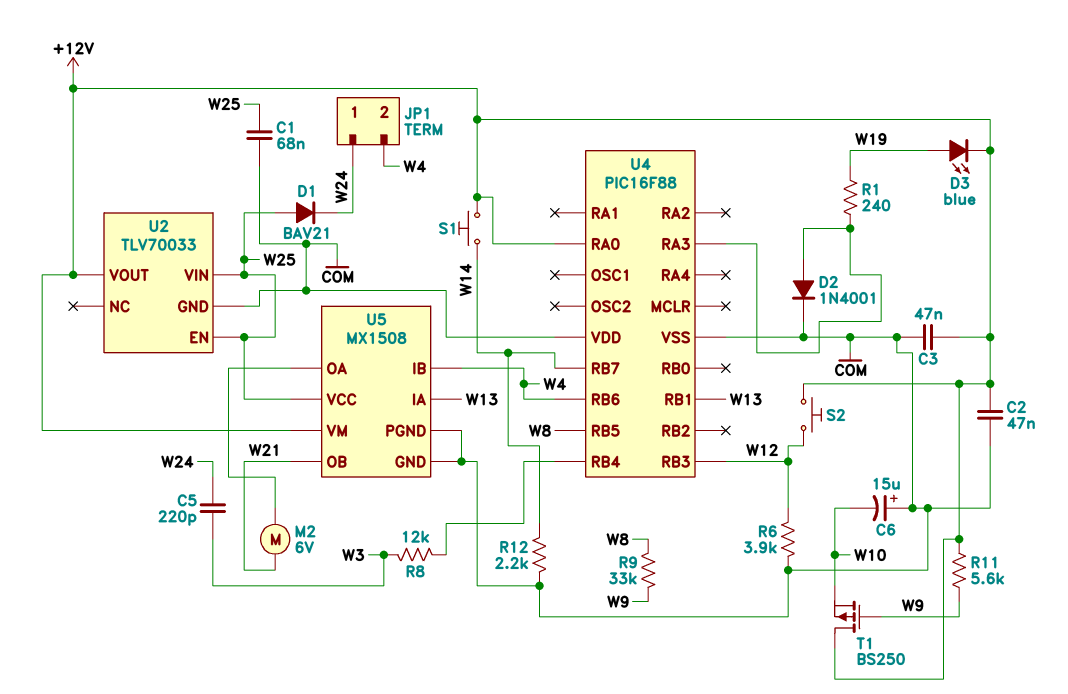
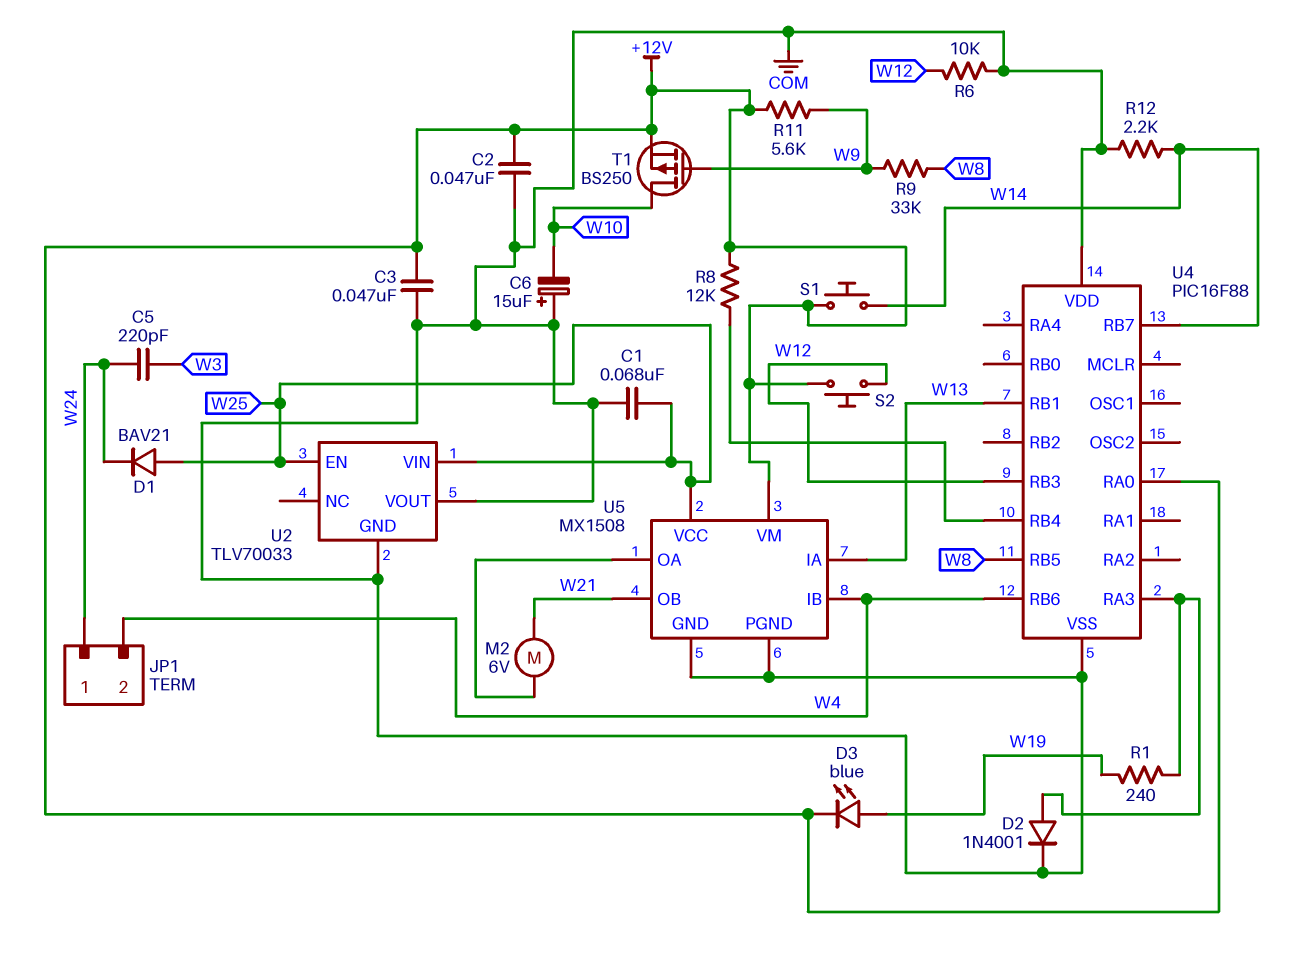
R6: 3.9k (COM, W12) -> 10k (COM, W12)
R8: 12k (U4/RB4, W3) -> 12k (+12V, U4/RB4)
T1: PMOS BS250 (G W9, D +12V, S W10) -> PMOS BS250 (G W9, D W10, S +12V)
U2 pin VOUT: +12V -> COM

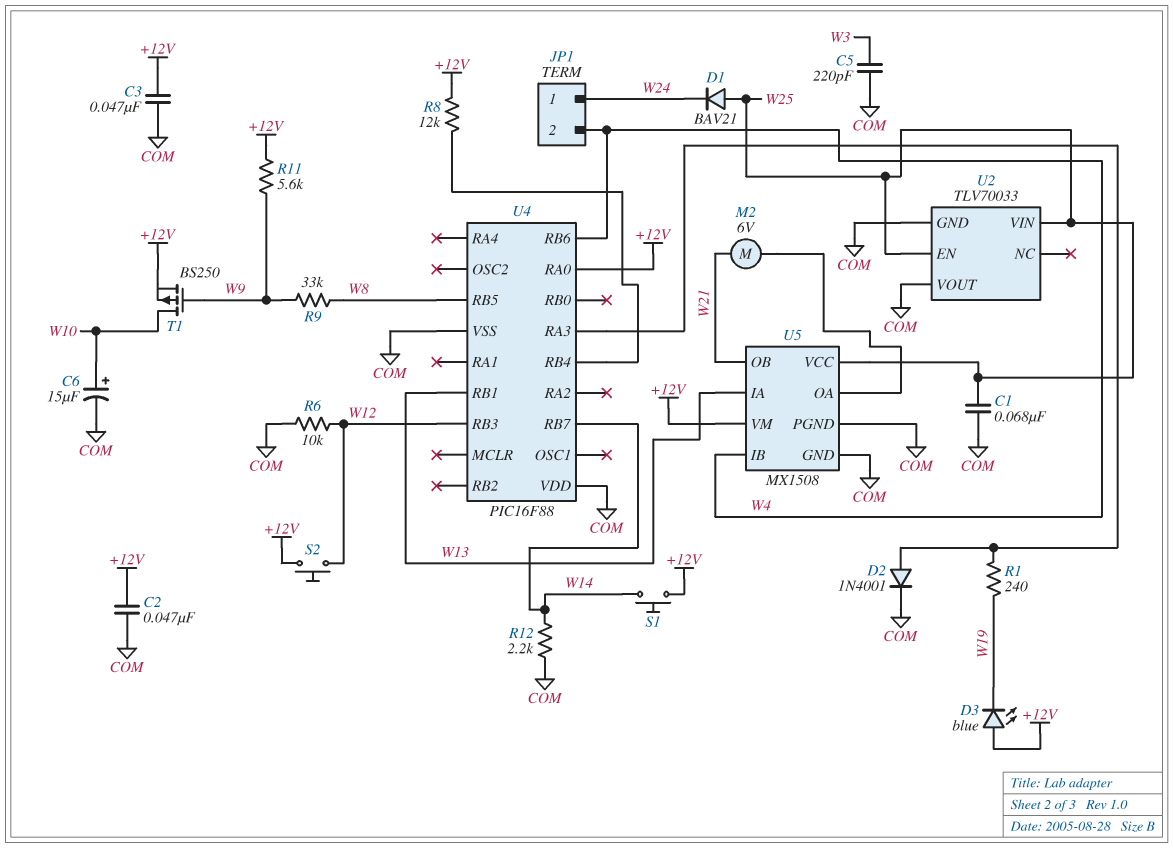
C5: 220pF (W3, W24) -> 220pF (COM, W3)
C6: 15uF (plus COM, minus W10) -> 15uF (plus W10, minus COM)
D3: LED blue (A W19, K +12V) -> LED blue (A +12V, K W19)

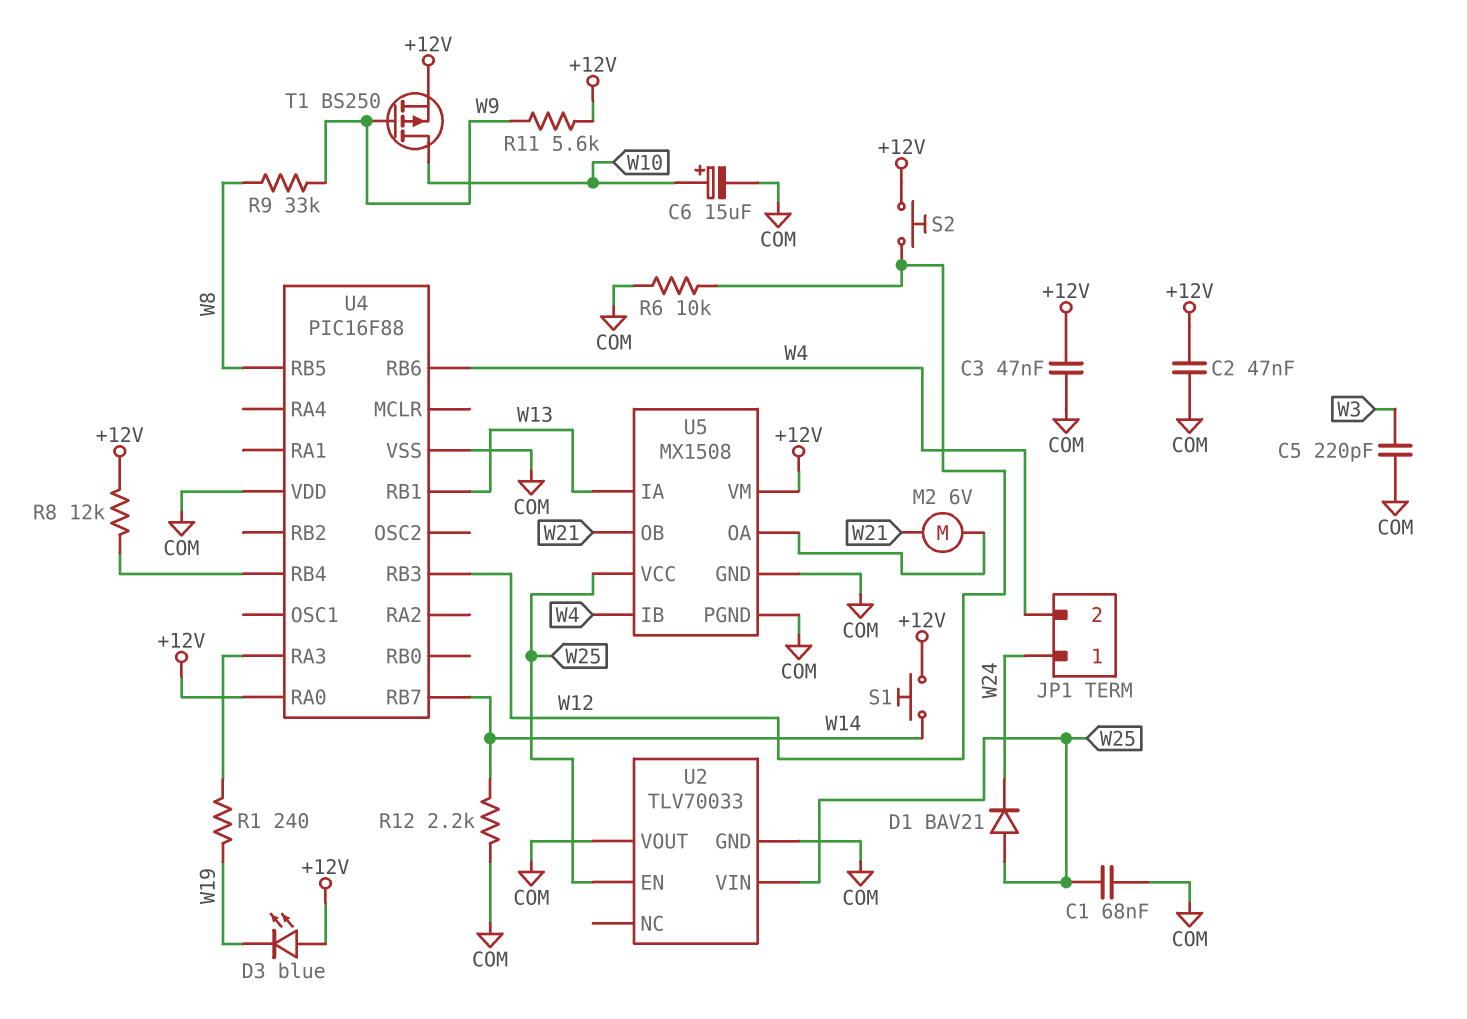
D2: diode 1N4001 (A U4/RA3, K COM) -> none

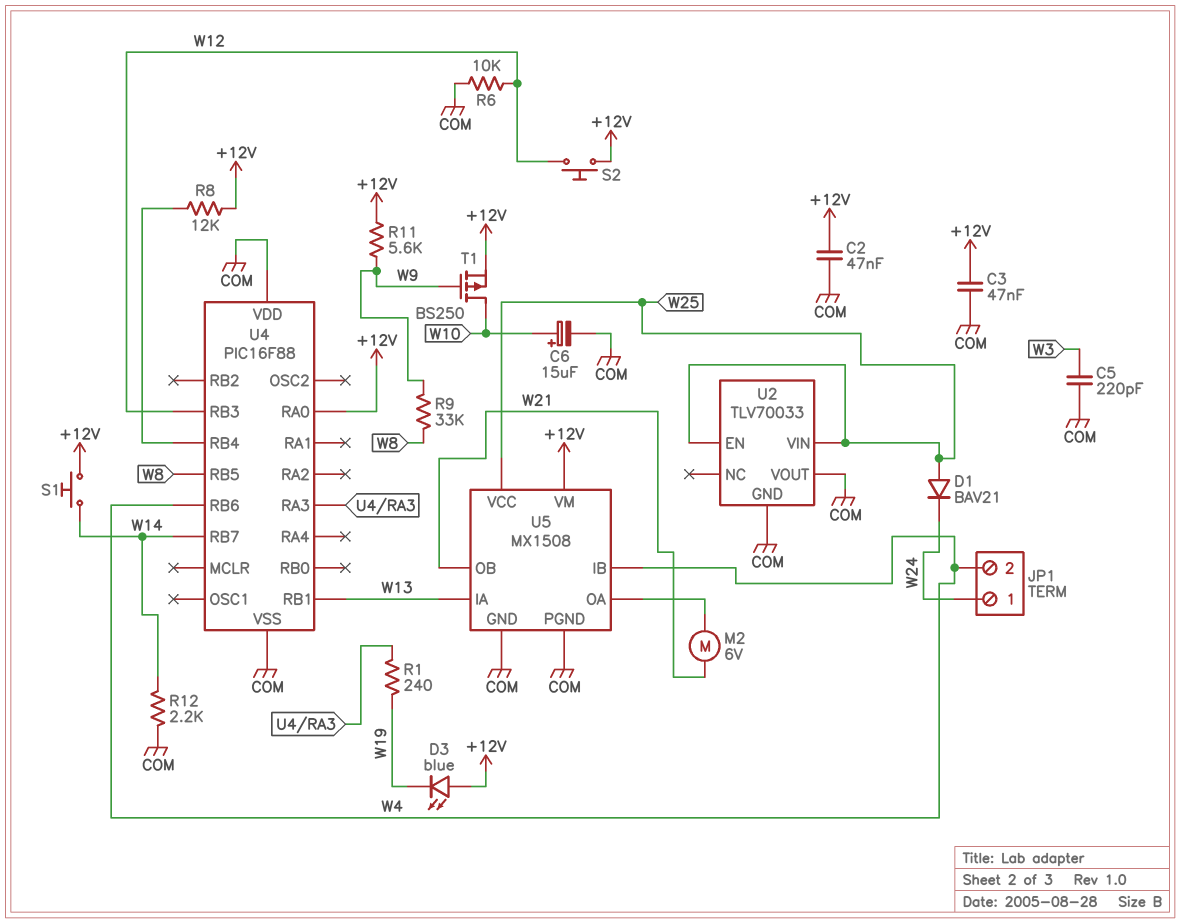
C1: 68nF (COM, W25) -> none

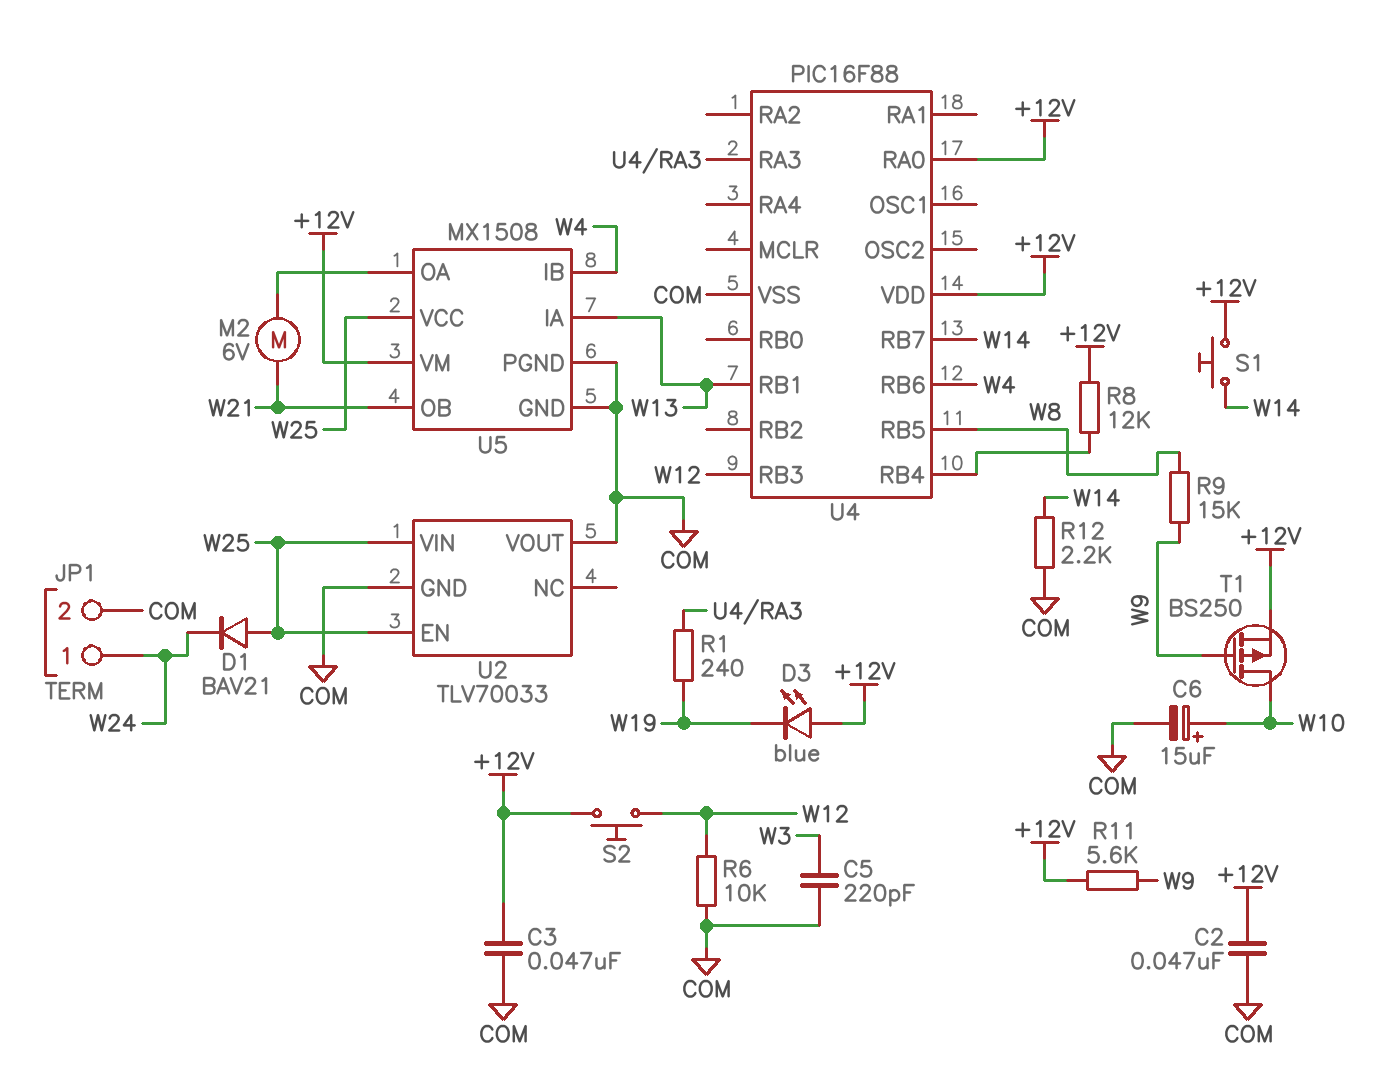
JP1 pin 2: W4 -> COM
R9: 33k (W8, W9) -> 15k (W8, W9)
U4 pin VDD: COM -> +12V

